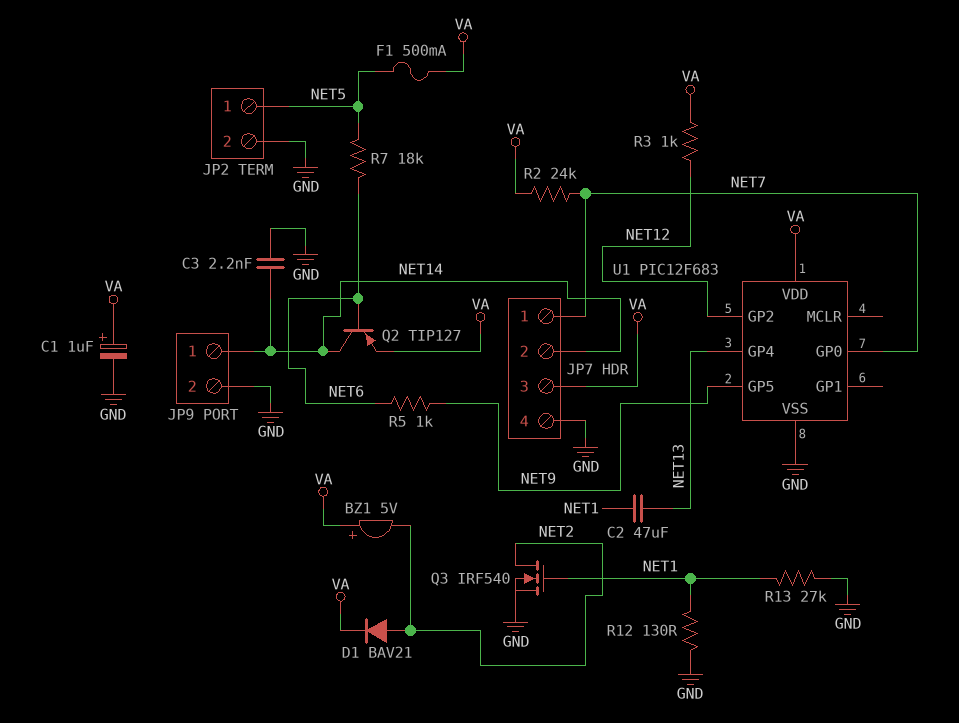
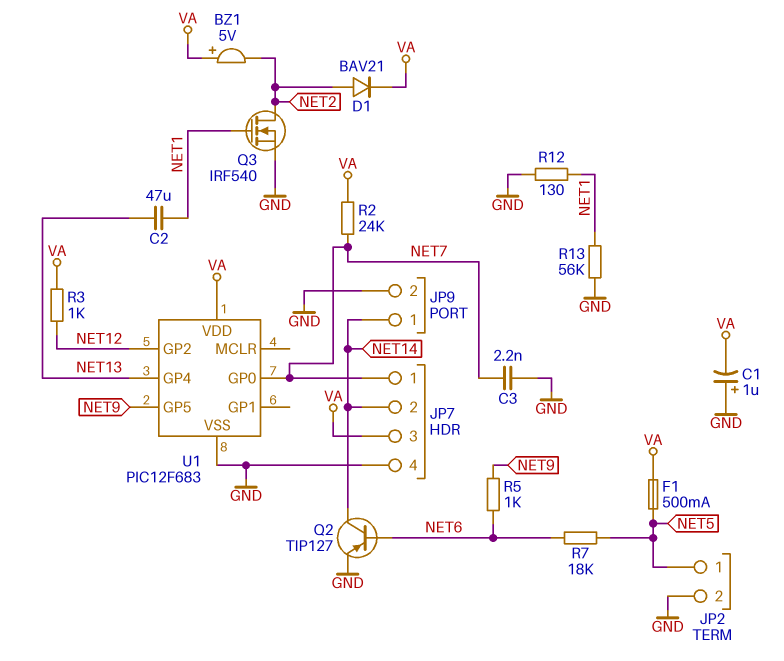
C1: 1uF (plus VA, minus GND) -> 1uF (plus GND, minus VA)
C3: 2.2nF (GND, NET14) -> 2.2nF (GND, NET7)
Q2: PNP TIP127 (B NET6, C NET14, E VA) -> PNP TIP127 (B NET6, C NET14, E GND)
R13: 27k (GND, NET1) -> 56k (GND, NET1)

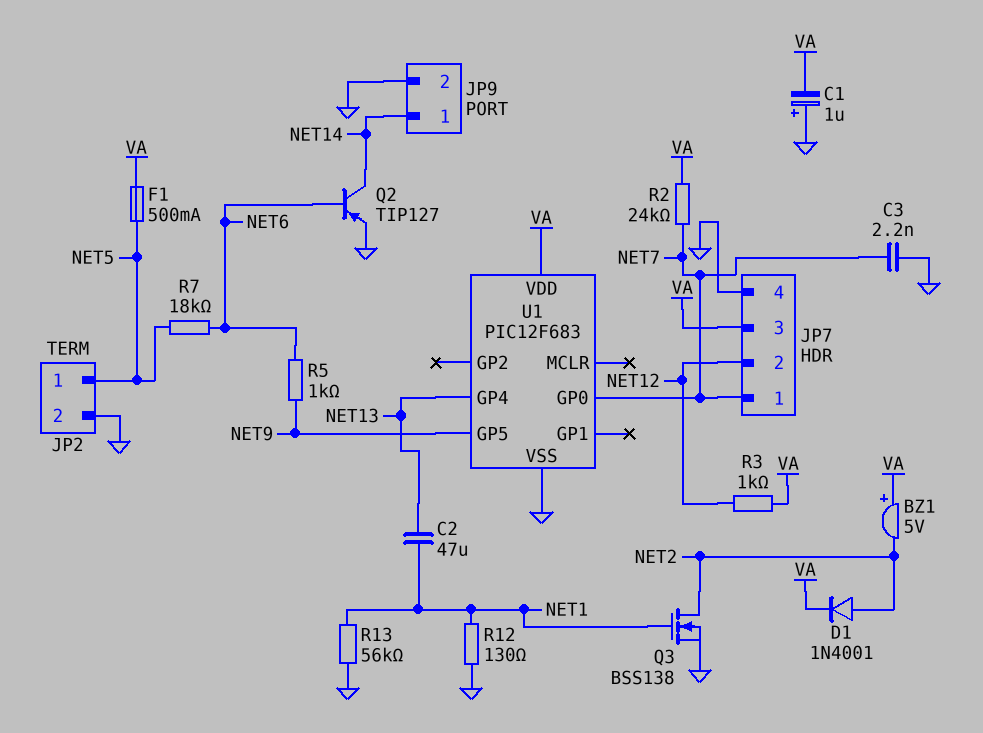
D1: diode BAV21 (A NET2, K VA) -> diode 1N4001 (A NET2, K VA)
JP7 pin 2: NET14 -> NET12
Q3: NMOS IRF540 (G NET1, D NET2, S GND) -> NMOS BSS138 (G NET1, D NET2, S GND)
U1 pin GP2: NET12 -> none

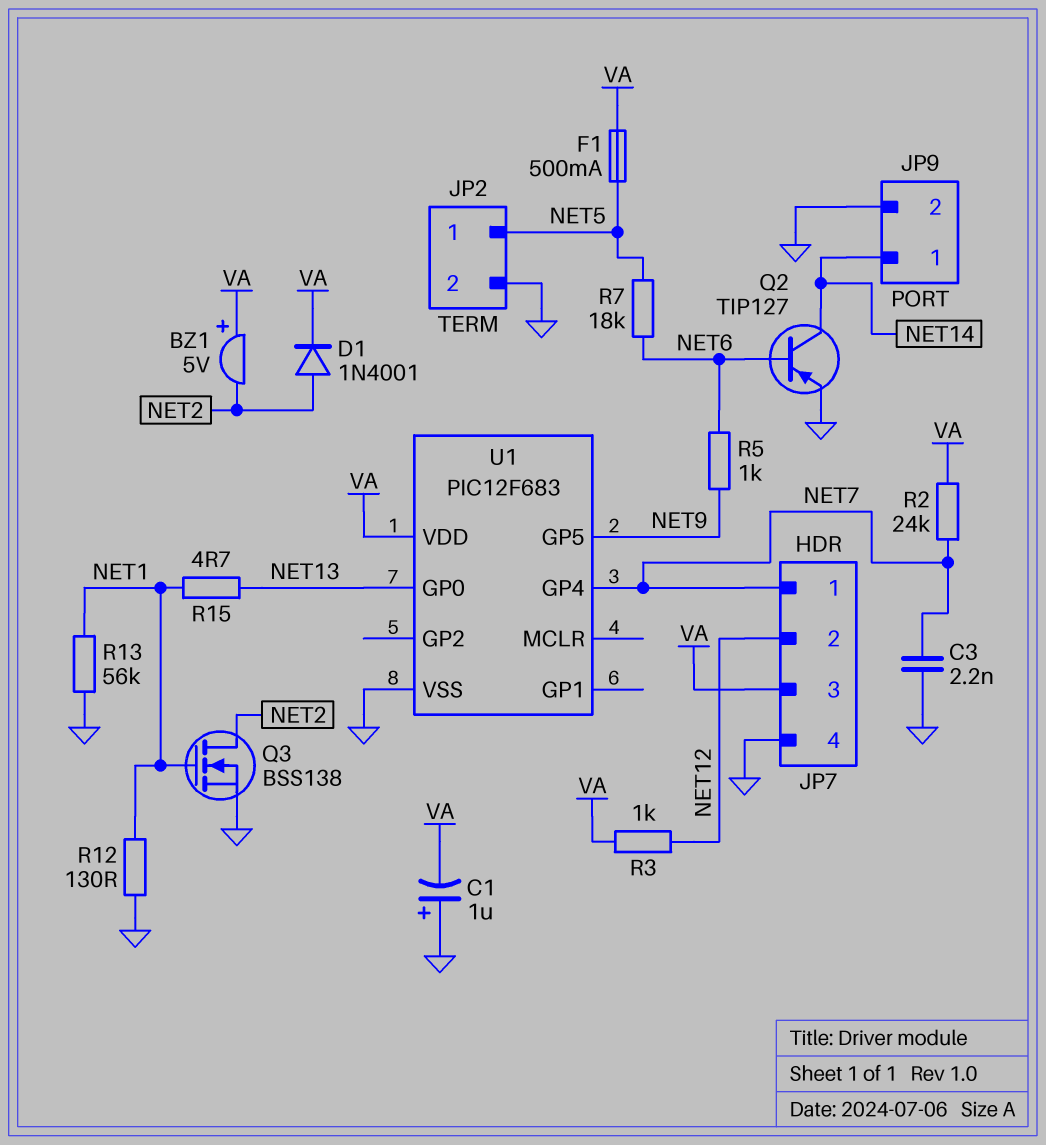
C2: 47uF (NET1, NET13) -> none
R15: none -> 4.7 (NET1, NET13)
U1 pin GP0: NET7 -> NET13
U1 pin GP4: NET13 -> NET7

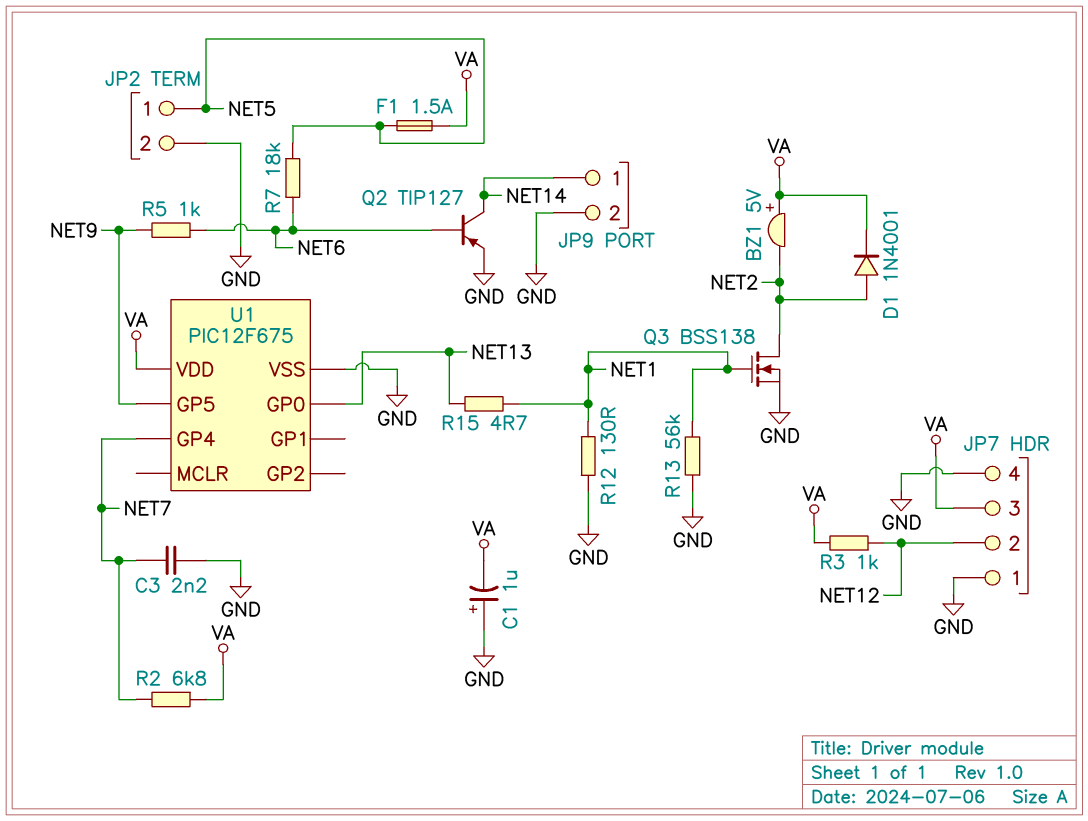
F1: 500mA (NET5, VA) -> 1.5A (NET5, VA)
JP7 pin 1: NET7 -> GND
R2: 24k (NET7, VA) -> 6.8k (NET7, VA)
U1: PIC12F683 -> PIC12F675

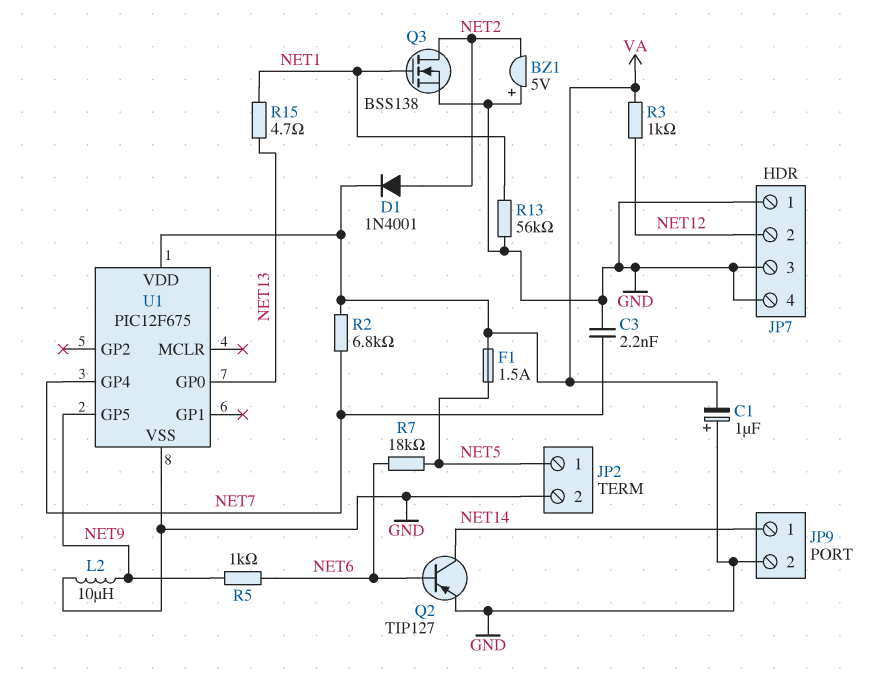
BZ1: buzzer 5V (plus VA, minus NET2) -> buzzer 5V (plus GND, minus NET2)
JP7 pin 3: VA -> GND
L2: none -> 10uH (GND, NET9)
R12: 130 (GND, NET1) -> none

